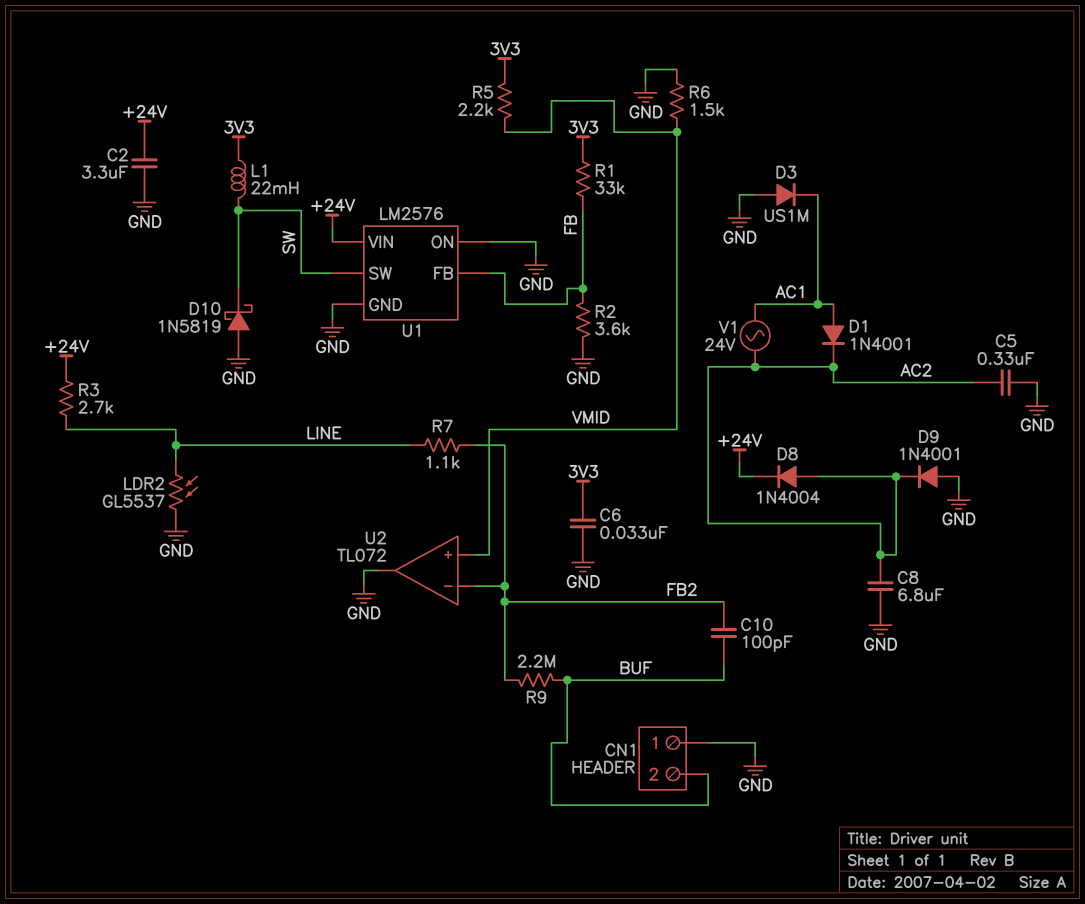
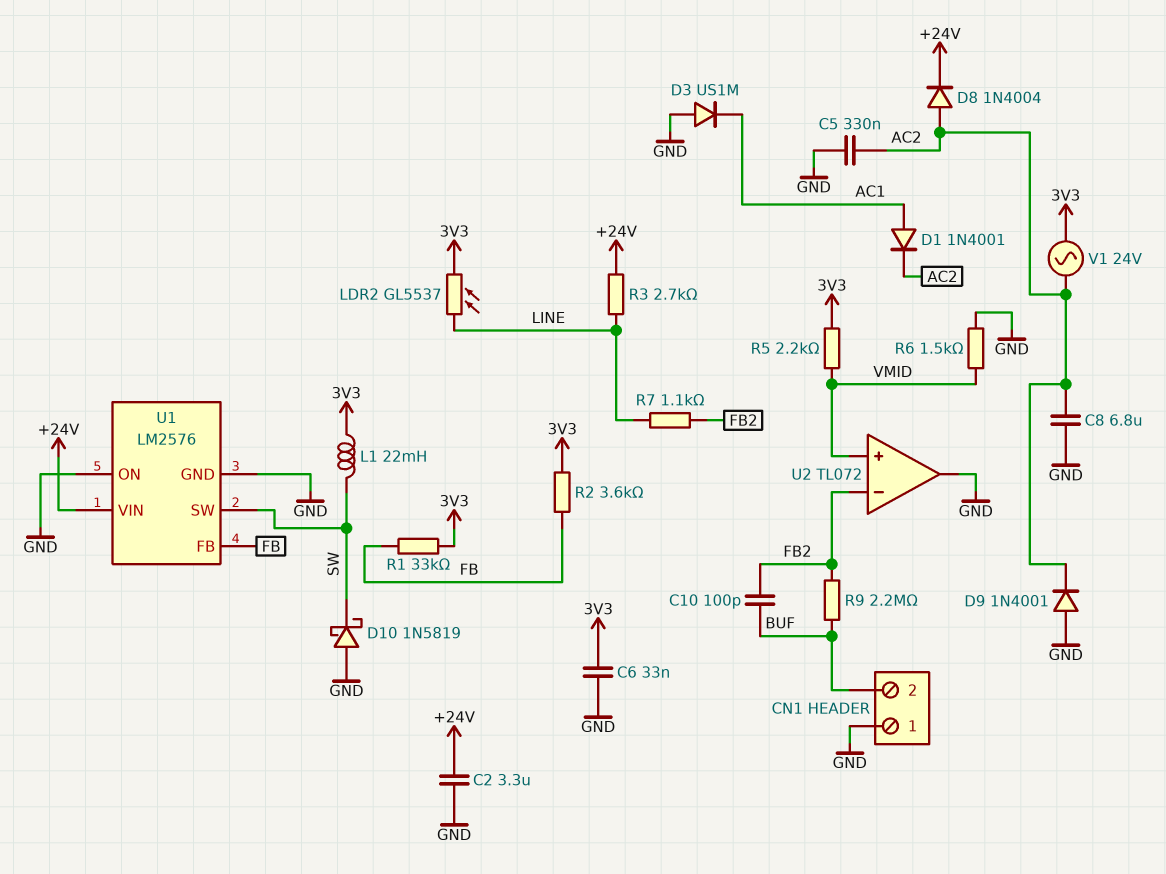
LDR2: GL5537 (GND, LINE) -> GL5537 (3V3, LINE)
R2: 3.6k (FB, GND) -> 3.6k (3V3, FB)
V1: AC 24V (AC1, AC2) -> AC 24V (3V3, AC2)

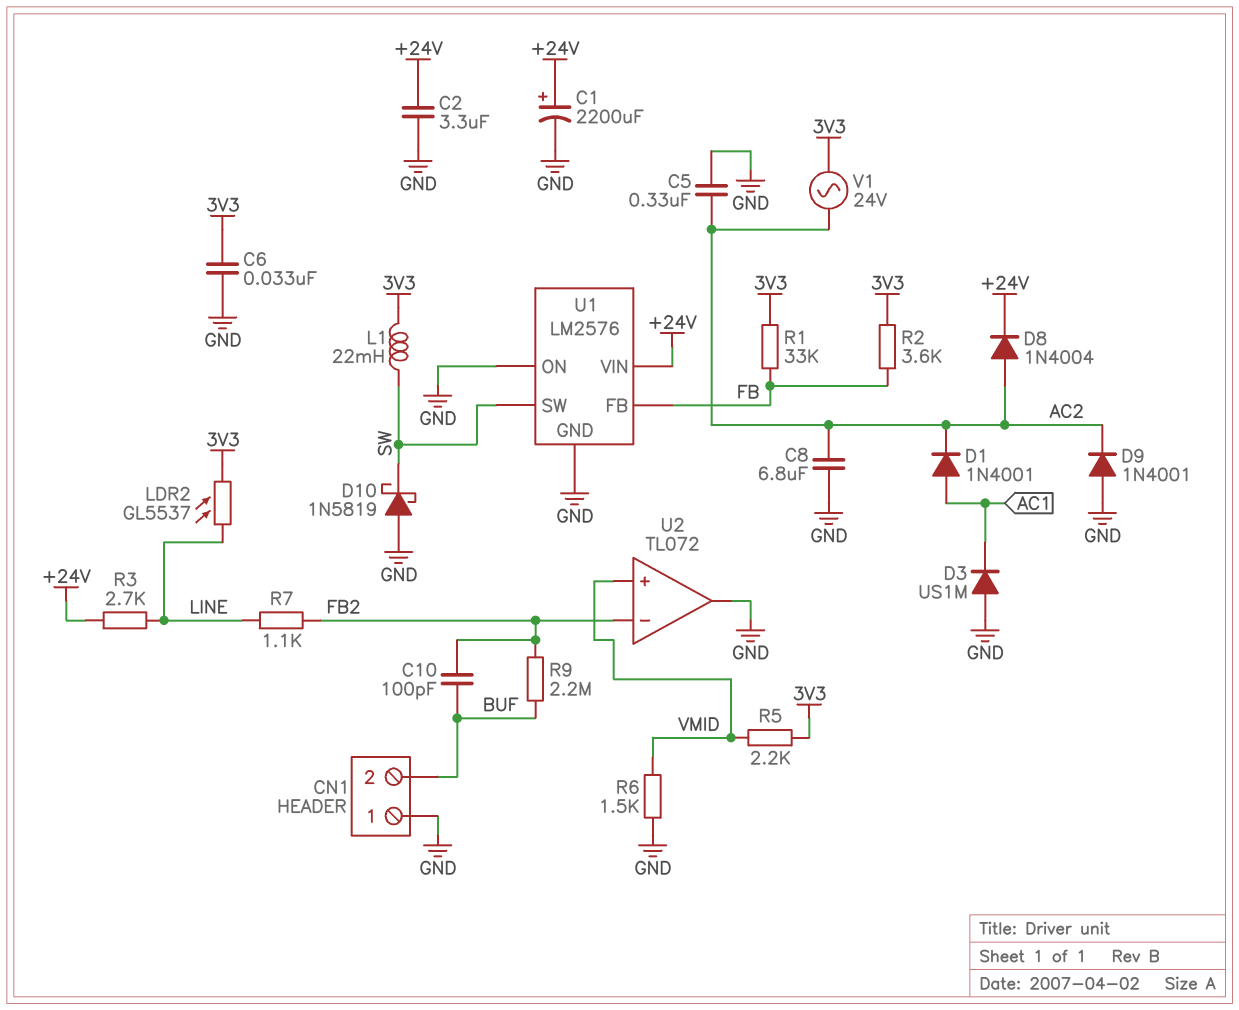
C1: none -> 2200uF (plus +24V, minus GND)

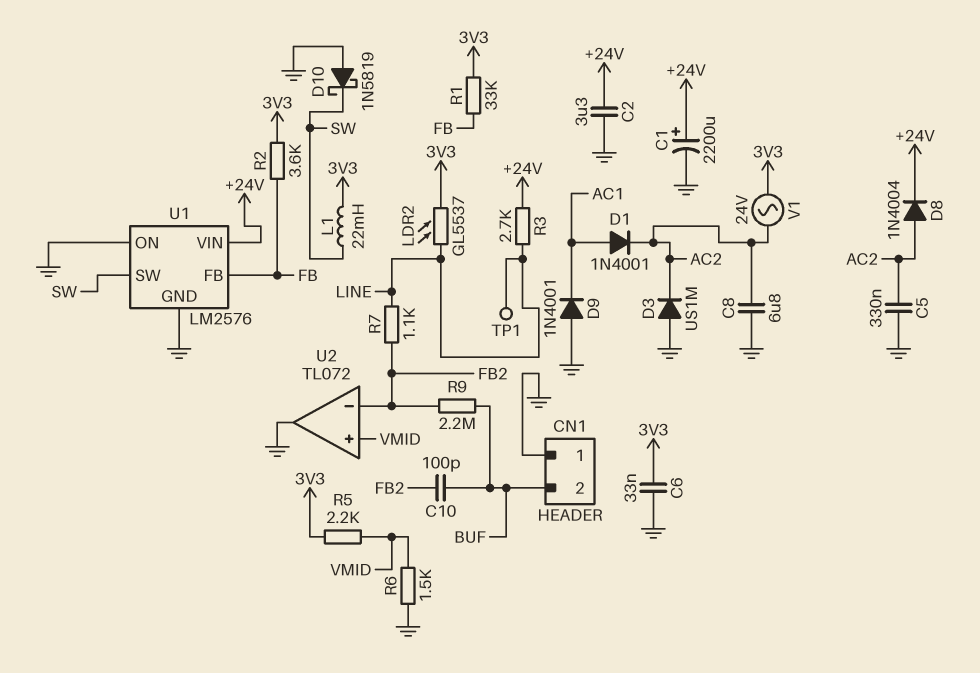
D3: diode US1M (A GND, K AC1) -> diode US1M (A GND, K AC2)
D9: diode 1N4001 (A GND, K AC2) -> diode 1N4001 (A GND, K AC1)
TP1: none -> test point (LINE)

